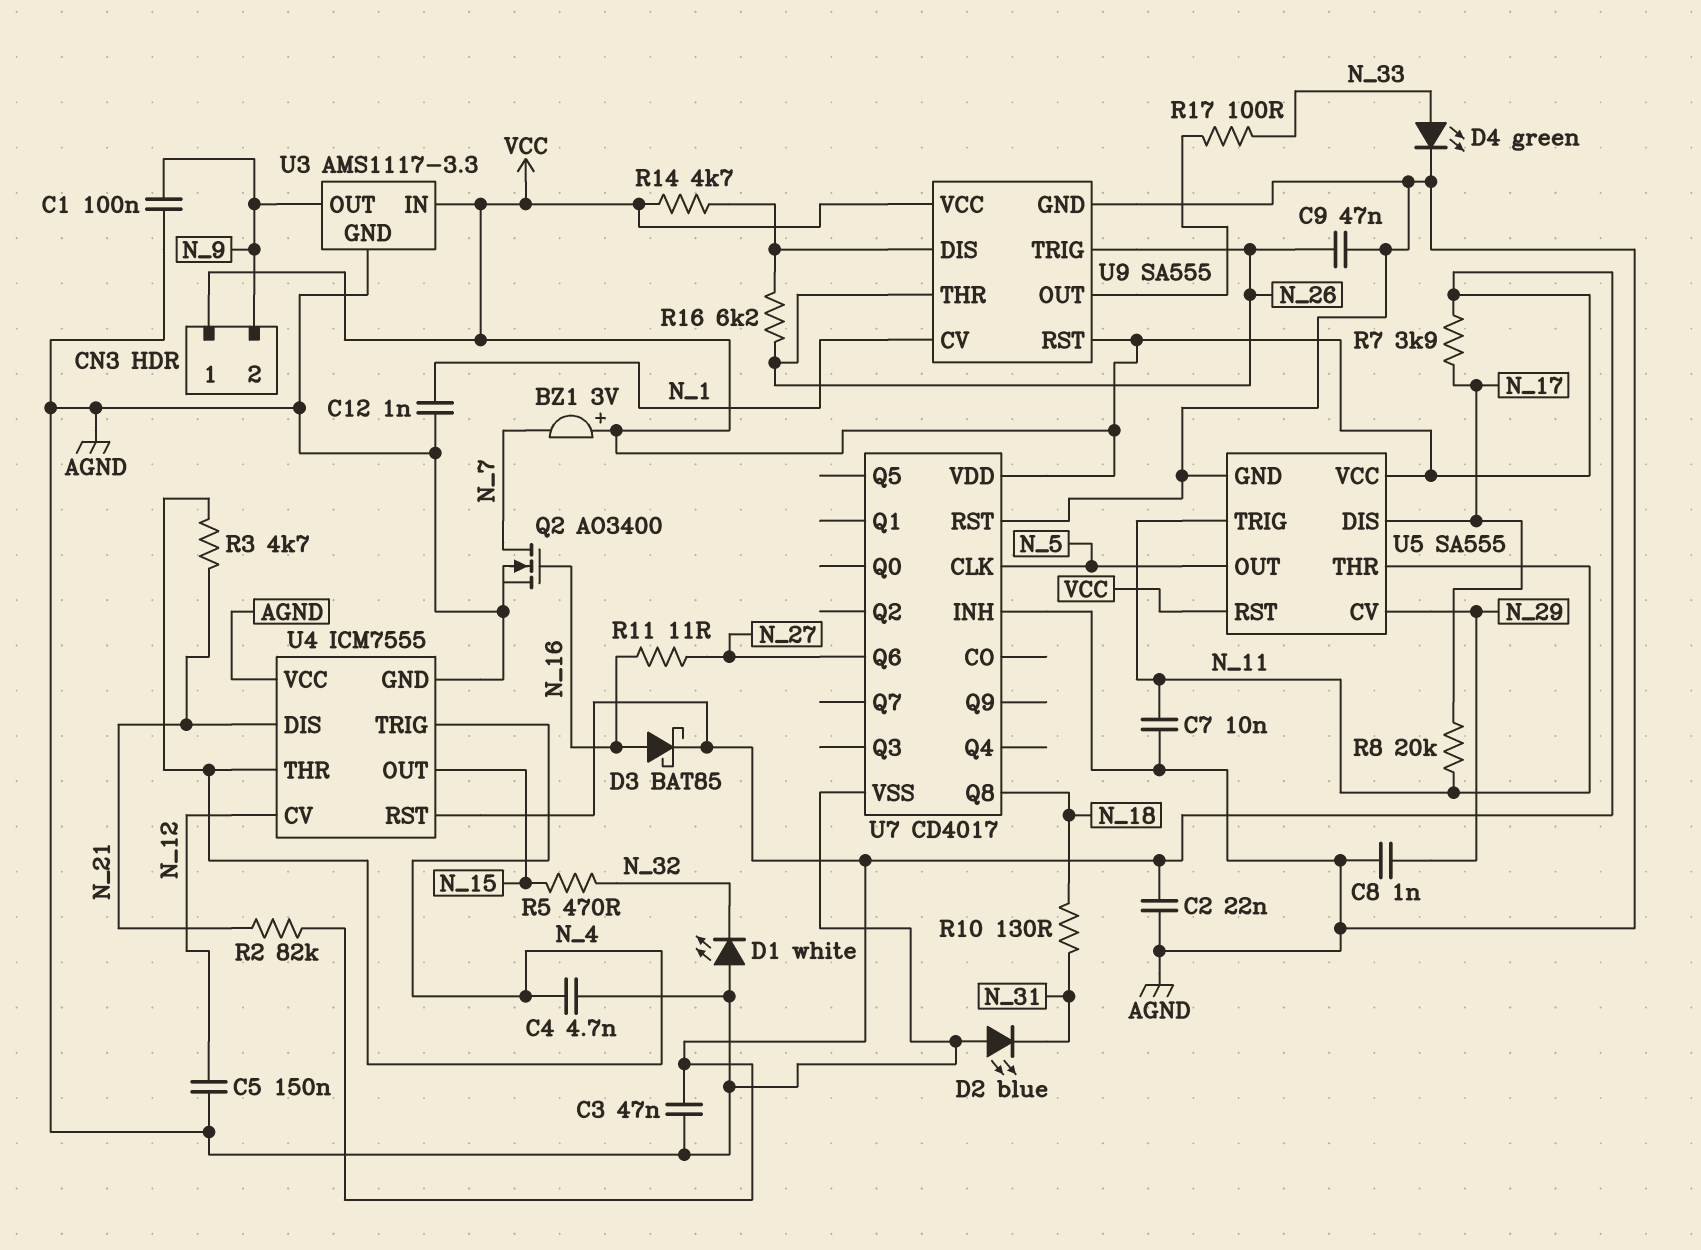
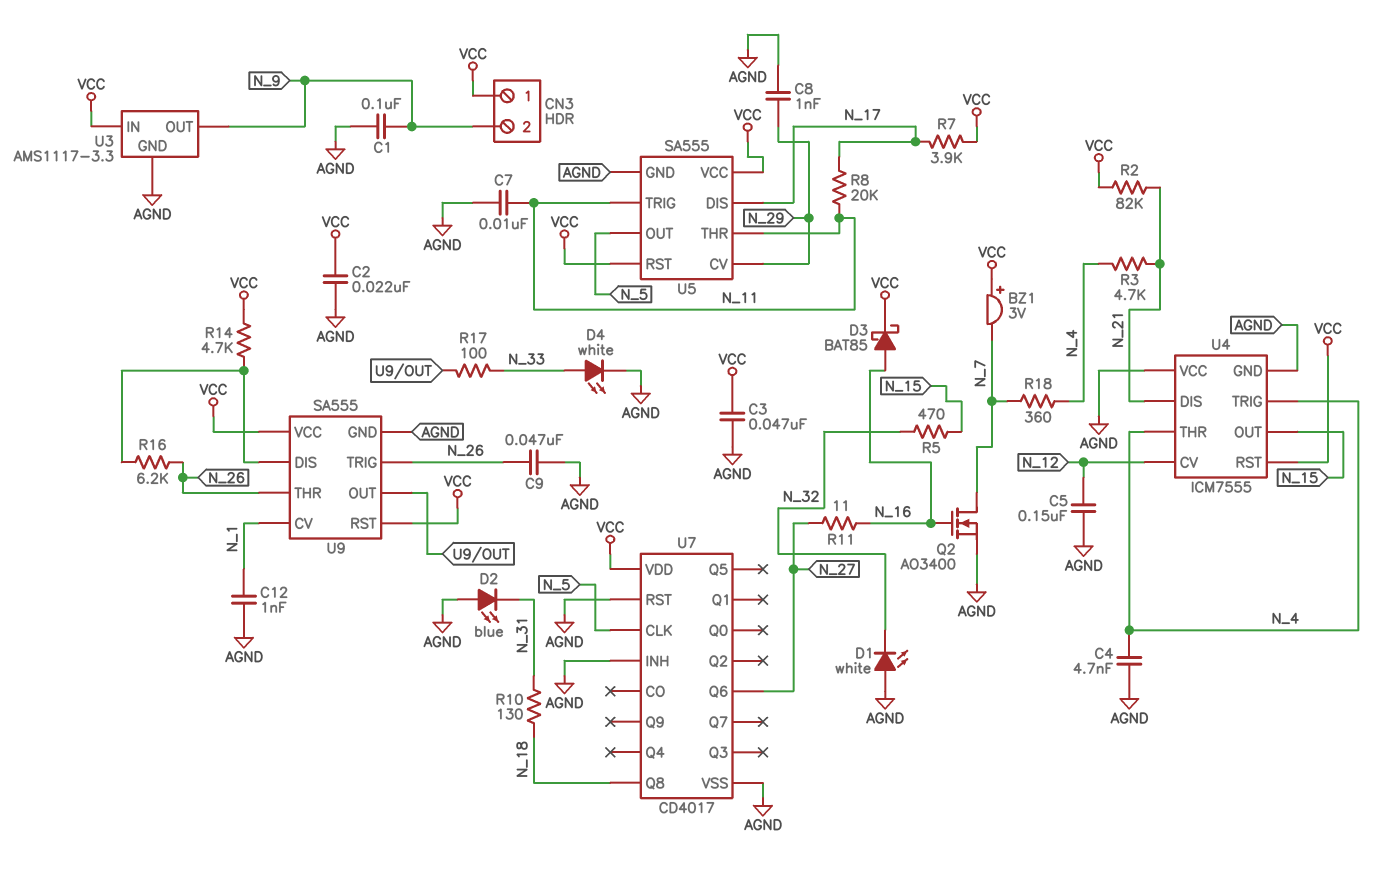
D4: LED green (A N_33, K AGND) -> LED white (A N_33, K AGND)
R18: none -> 360 (N_4, N_7)

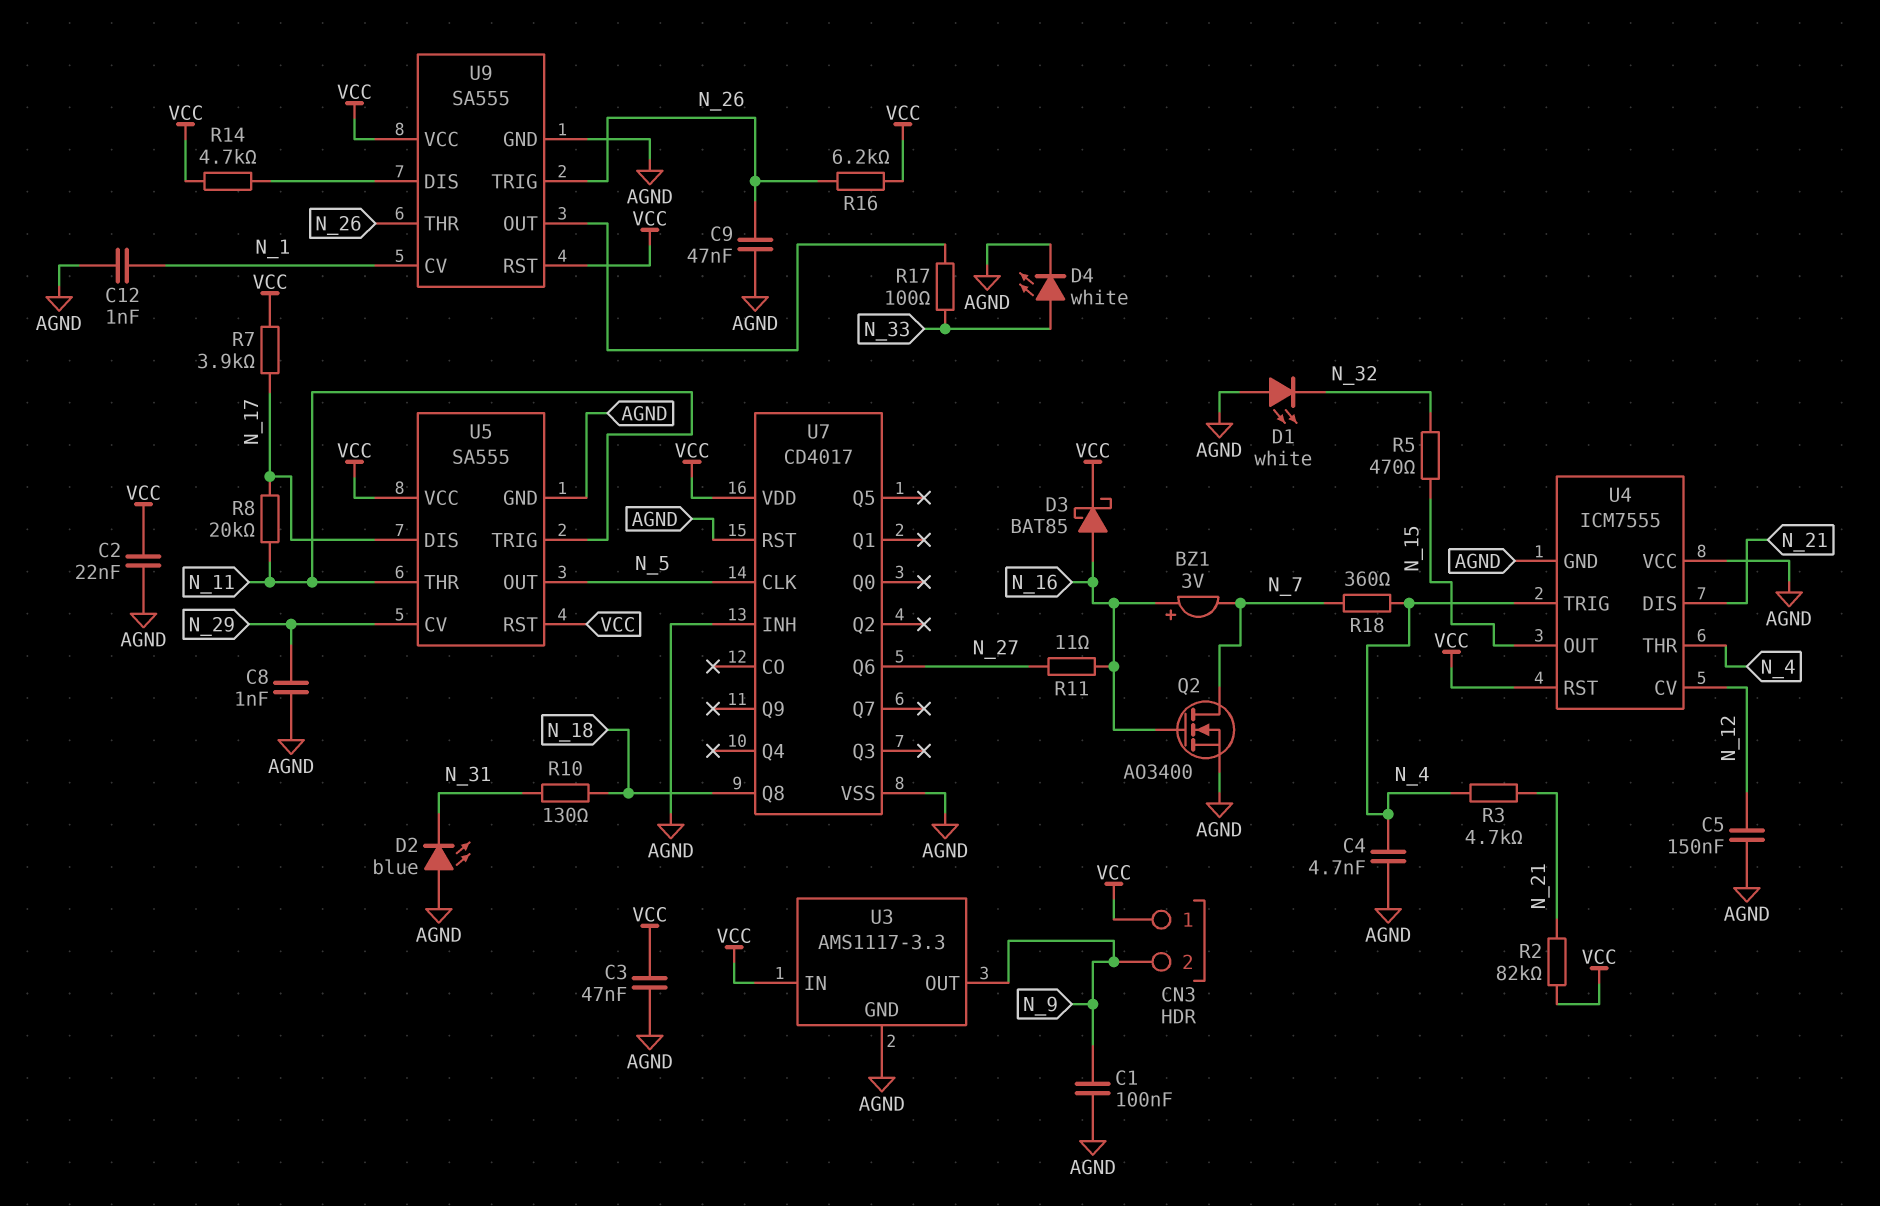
BZ1: buzzer 3V (plus VCC, minus N_7) -> buzzer 3V (plus N_16, minus N_7)
C7: 10nF (AGND, N_11) -> none
R16: 6.2k (N_26, U9/DIS) -> 6.2k (N_26, VCC)

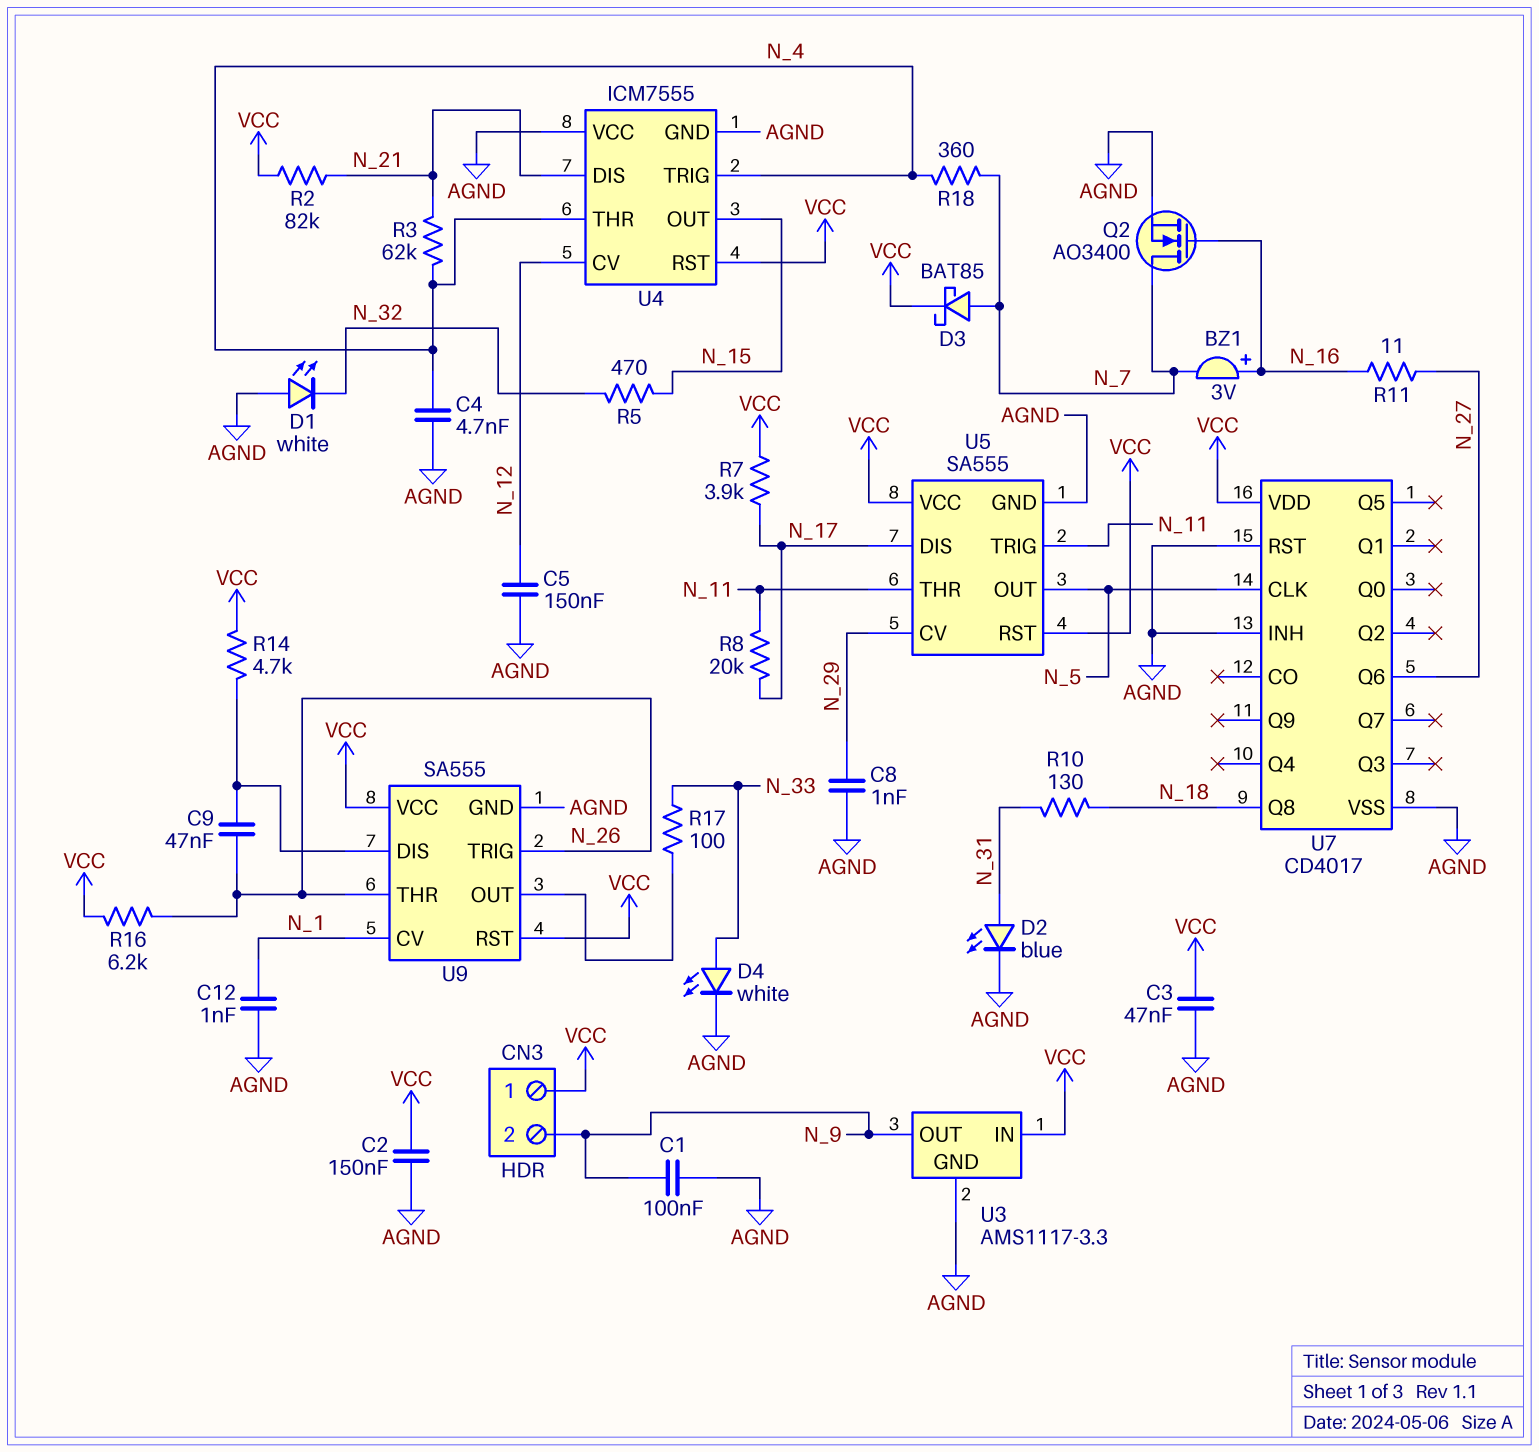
C2: 22nF (AGND, VCC) -> 150nF (AGND, VCC)
C9: 47nF (AGND, N_26) -> 47nF (N_26, U9/DIS)
D2: LED blue (A AGND, K N_31) -> LED blue (A N_31, K AGND)
D3: schottky BAT85 (A N_16, K VCC) -> schottky BAT85 (A N_7, K VCC)
R3: 4.7k (N_4, N_21) -> 62k (N_4, N_21)

